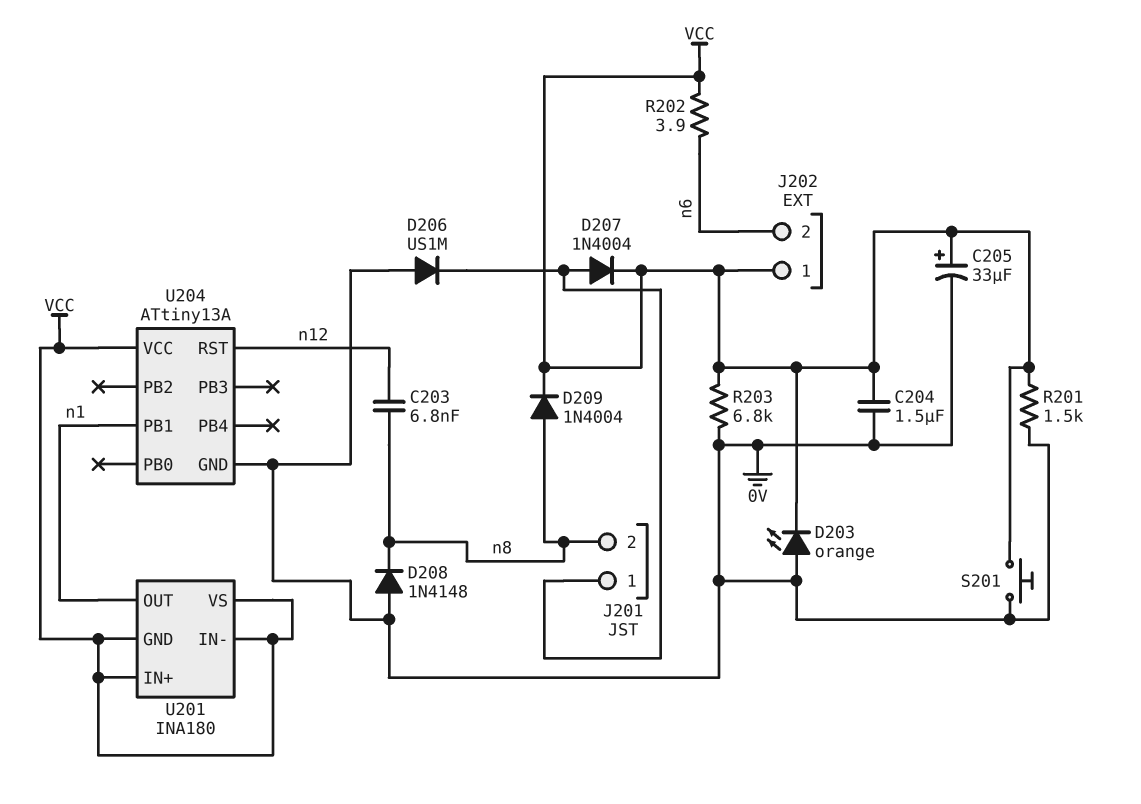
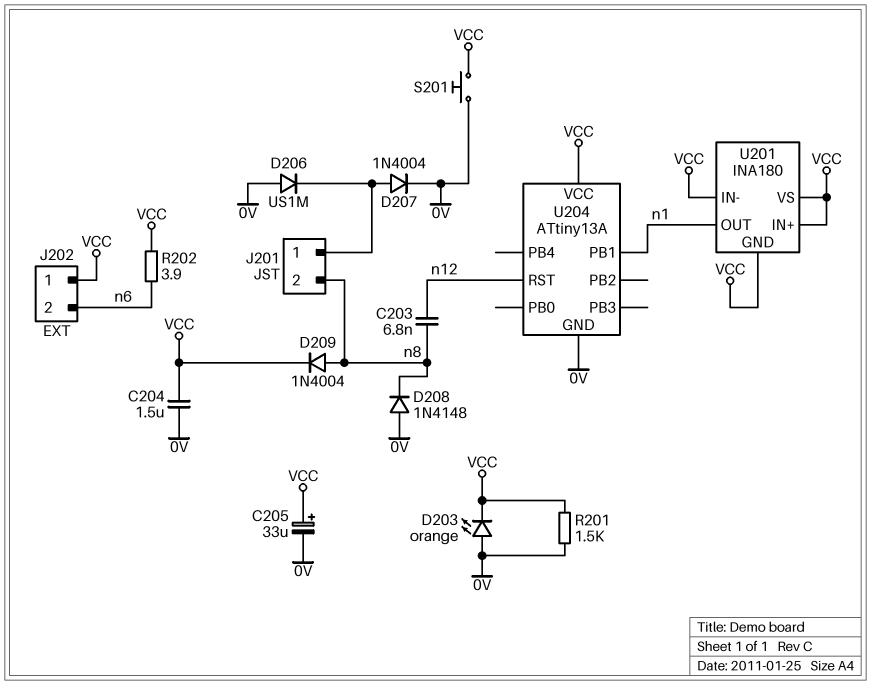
D207: diode 1N4004 (A J201/1, K VCC) -> diode 1N4004 (A J201/1, K 0V)
R203: 6.8k (0V, VCC) -> none

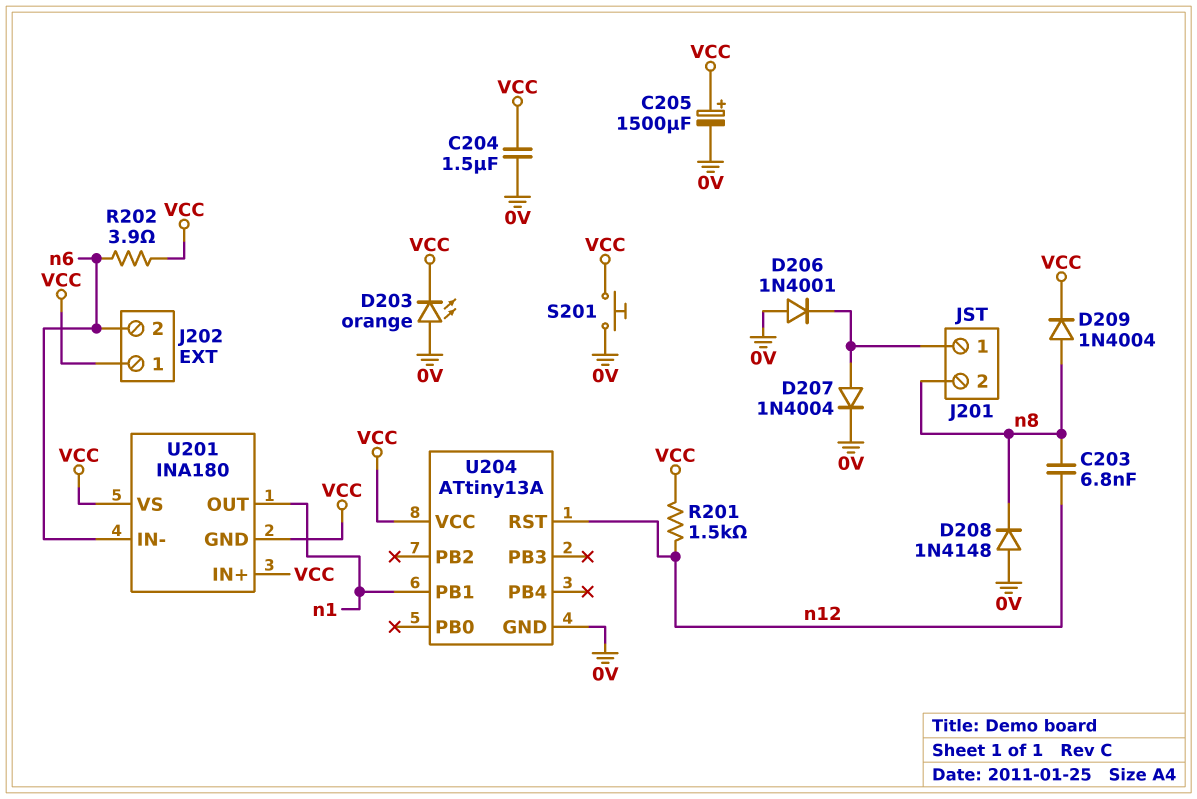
C205: 33uF (plus VCC, minus 0V) -> 1500uF (plus VCC, minus 0V)
D206: diode US1M (A 0V, K J201/1) -> diode 1N4001 (A 0V, K J201/1)
R201: 1.5k (0V, VCC) -> 1.5k (VCC, n12)
U201 pin IN-: VCC -> n6

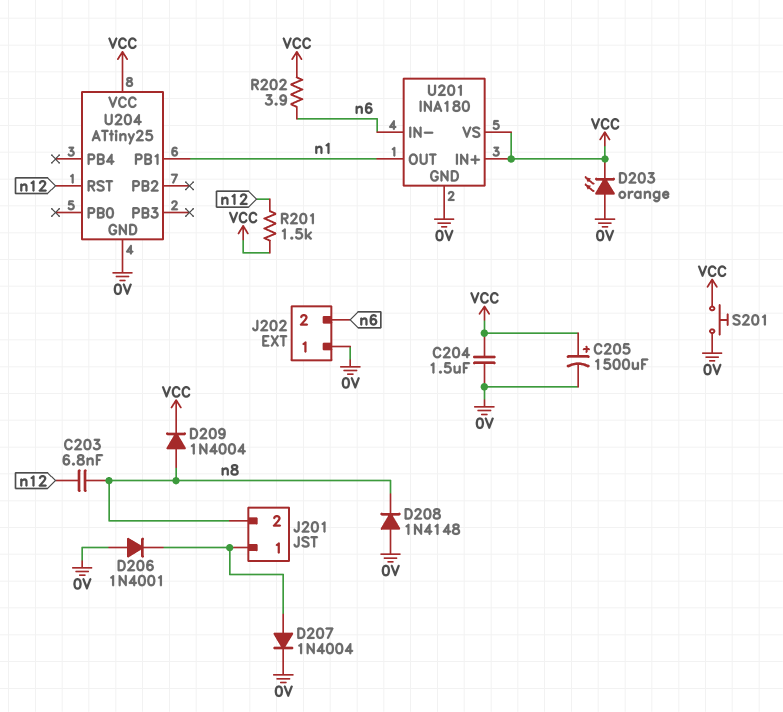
J202 pin 1: VCC -> 0V
U201 pin GND: VCC -> 0V
U204: ATtiny13A -> ATtiny25

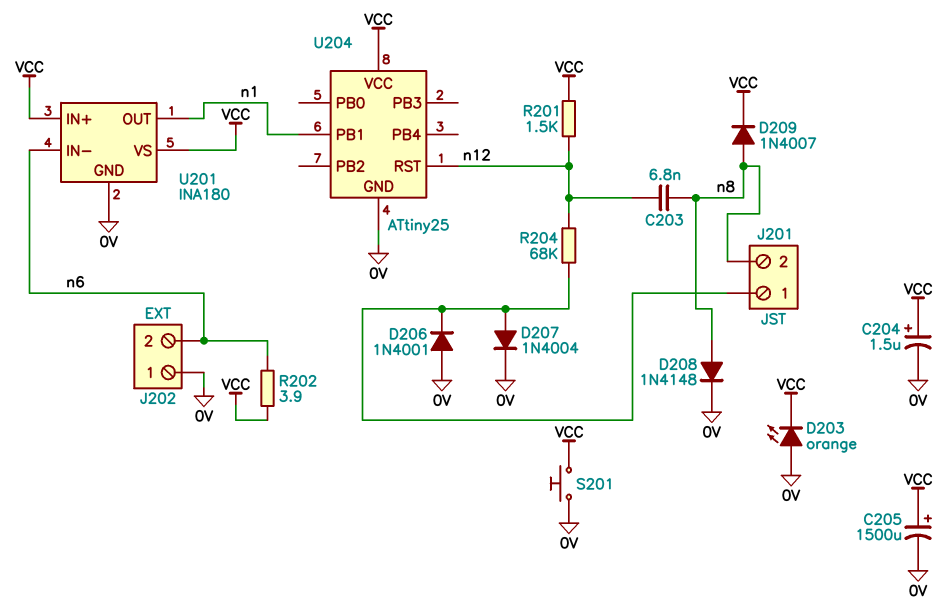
C204: 1.5uF (0V, VCC) -> 1.5uF (plus VCC, minus 0V)
D208: diode 1N4148 (A 0V, K n8) -> diode 1N4148 (A n8, K 0V)
D209: diode 1N4004 (A n8, K VCC) -> diode 1N4007 (A n8, K VCC)
R204: none -> 68k (J201/1, n12)

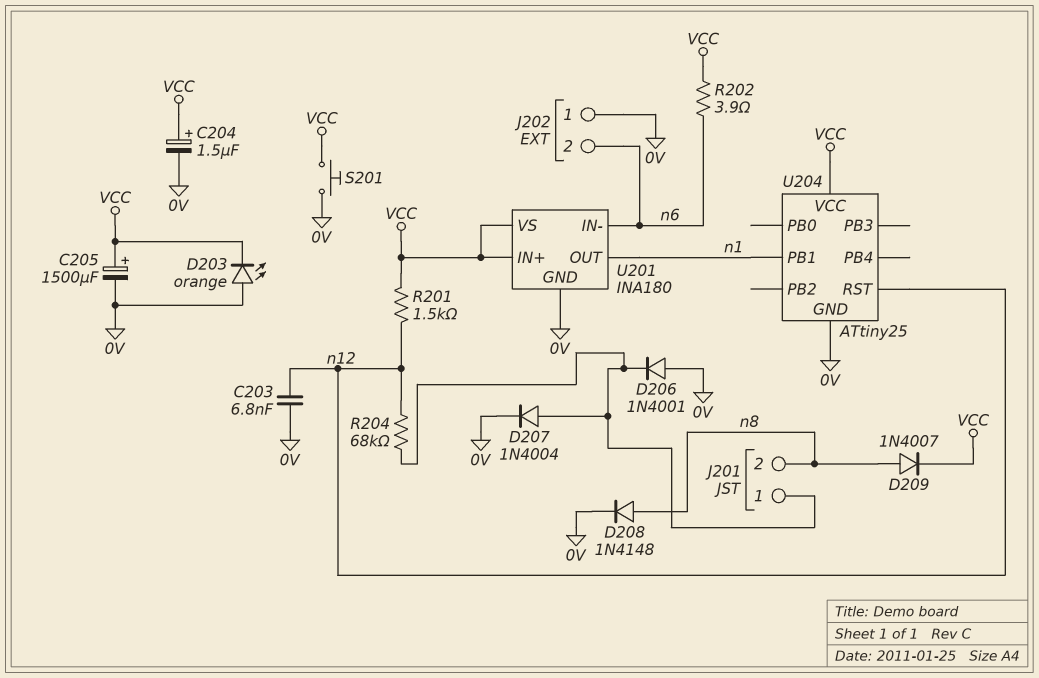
C203: 6.8nF (n8, n12) -> 6.8nF (0V, n12)

